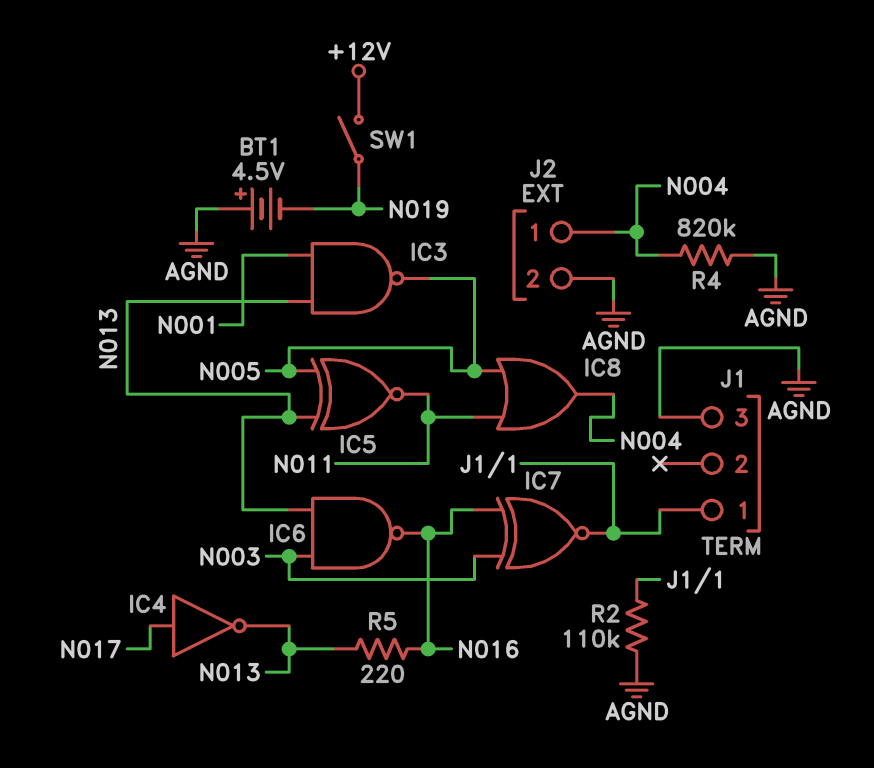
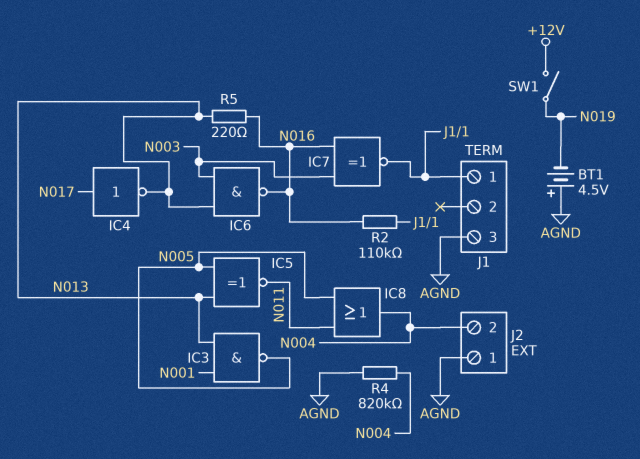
J2 pin 1: N004 -> AGND
J2 pin 2: AGND -> N004
R2: 110k (AGND, J1/1) -> 110k (J1/1, N016)

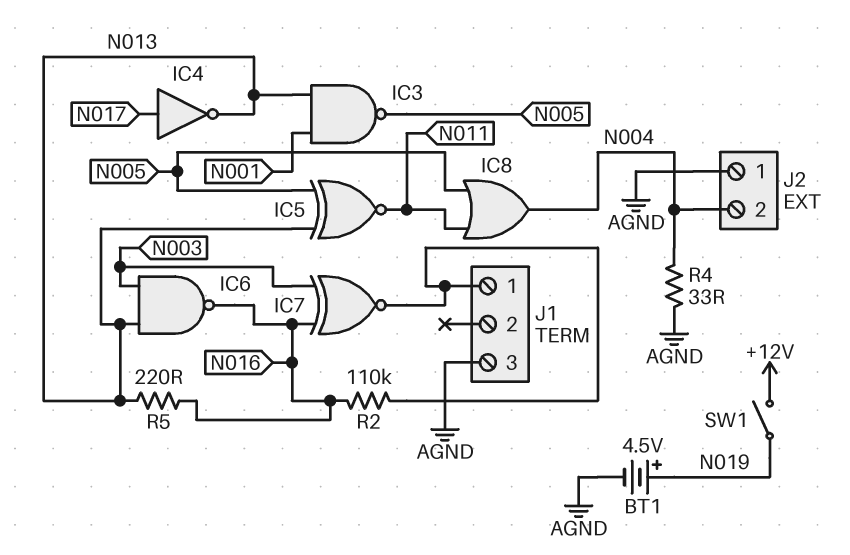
BT1: 4.5V (plus AGND, minus N019) -> 4.5V (plus N019, minus AGND)
R4: 820k (AGND, N004) -> 33 (AGND, N004)

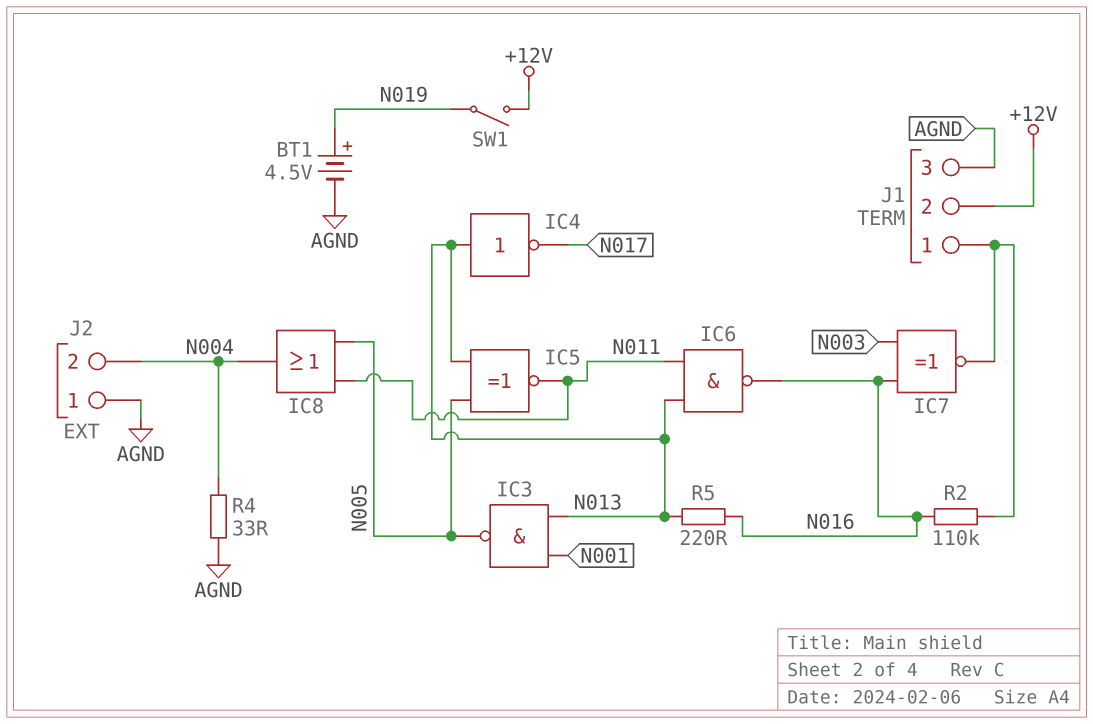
IC4: NOT (in N017, out N013) -> NOT (in N013, out N017)
IC6: NAND (in N003, in N013, out N016) -> NAND (in N011, in N013, out N016)
J1 pin 2: none -> +12V

